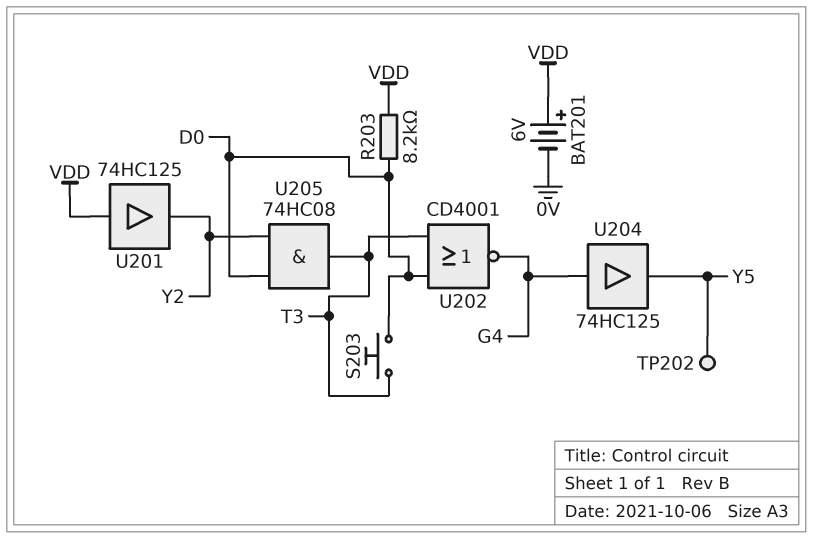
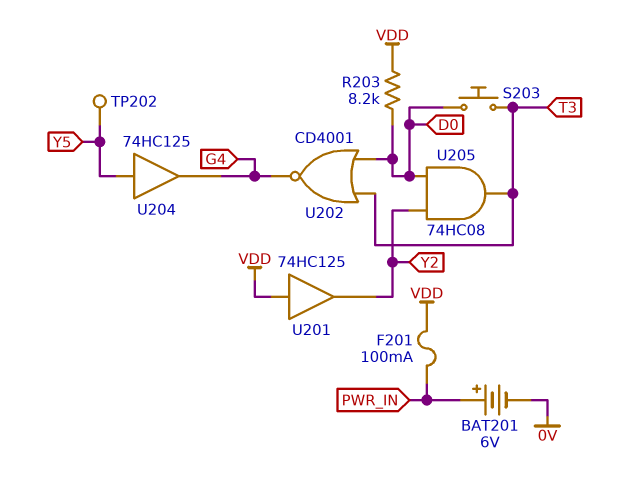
BAT201: 6V (plus VDD, minus 0V) -> 6V (plus PWR_IN, minus 0V)
F201: none -> 100mA (PWR_IN, VDD)
U204: buffer 74HC125 (in G4, out Y5) -> buffer 74HC125 (in Y5, out G4)

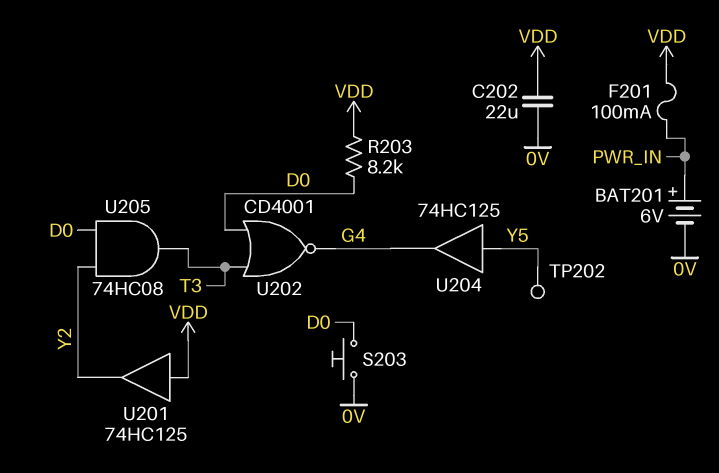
C202: none -> 22uF (0V, VDD)
S203: button (D0, T3) -> button (0V, D0)

